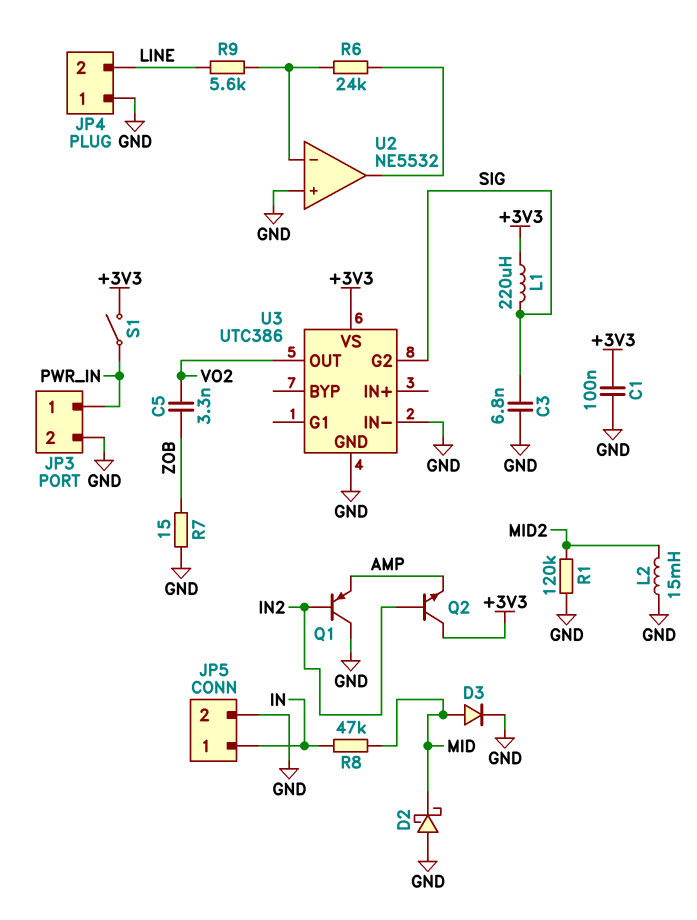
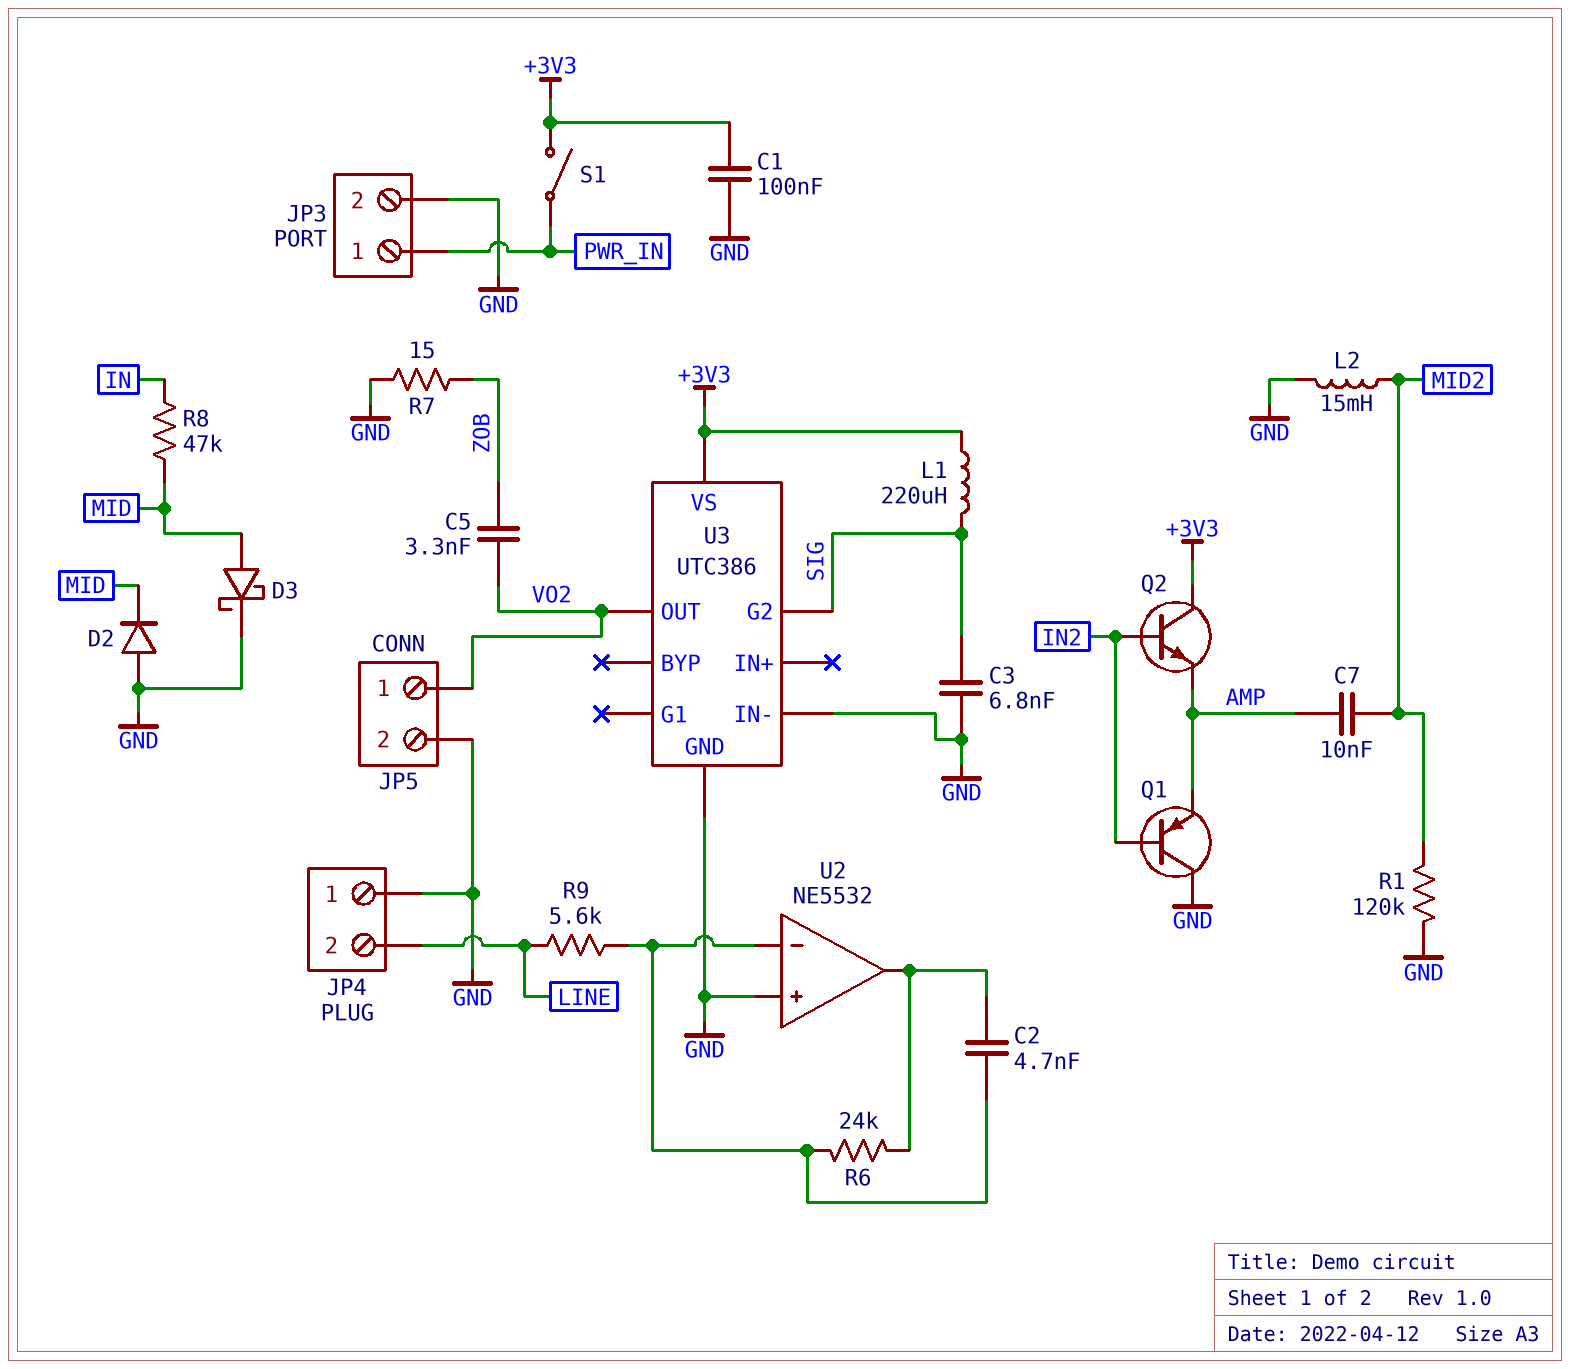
C2: none -> 4.7nF (U2/in-, U2/out)
C7: none -> 10nF (AMP, MID2)
D2: schottky (A GND, K MID) -> diode (A GND, K MID)
D3: diode (A MID, K GND) -> schottky (A MID, K GND)
JP5 pin 1: IN -> VO2

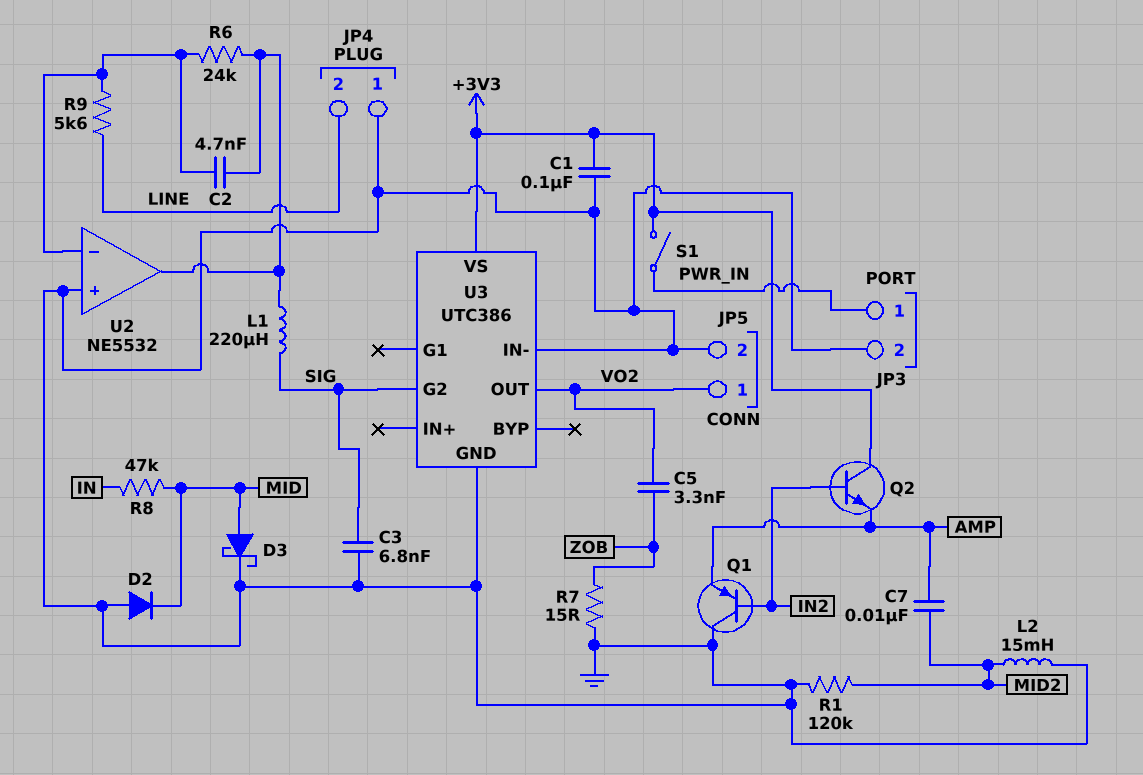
L1: 220uH (+3V3, SIG) -> 220uH (SIG, U2/out)

